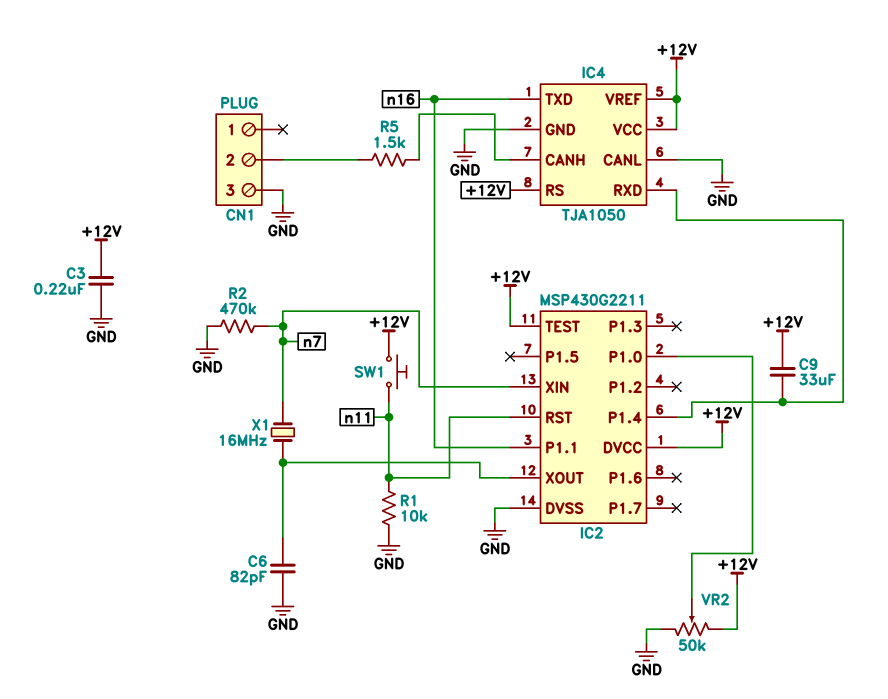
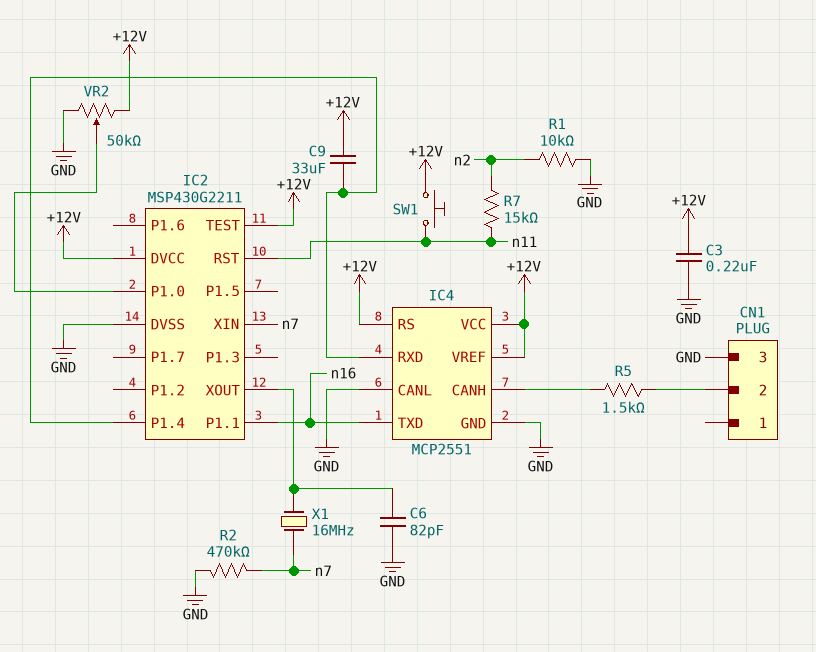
IC4: TJA1050 -> MCP2551
R1: 10k (GND, n11) -> 10k (GND, n2)
R7: none -> 15k (n2, n11)

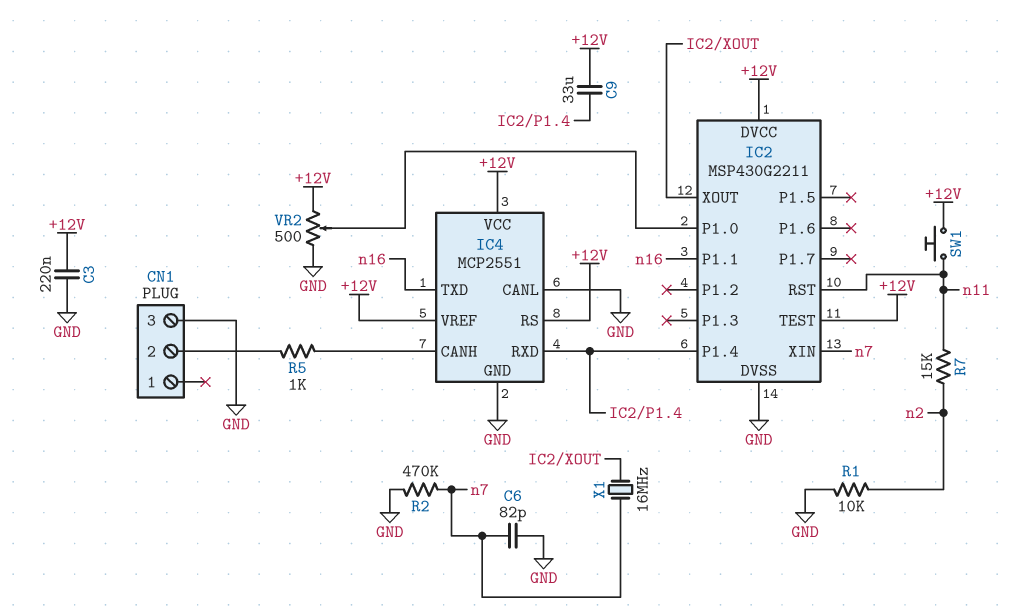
C6: 82pF (GND, IC2/XOUT) -> 82pF (GND, n7)
R5: 1.5k (CN1/2, IC4/CANH) -> 1k (CN1/2, IC4/CANH)
VR2: 50k (+12V, GND, wiper IC2/P1.0) -> 500 (+12V, GND, wiper IC2/P1.0)

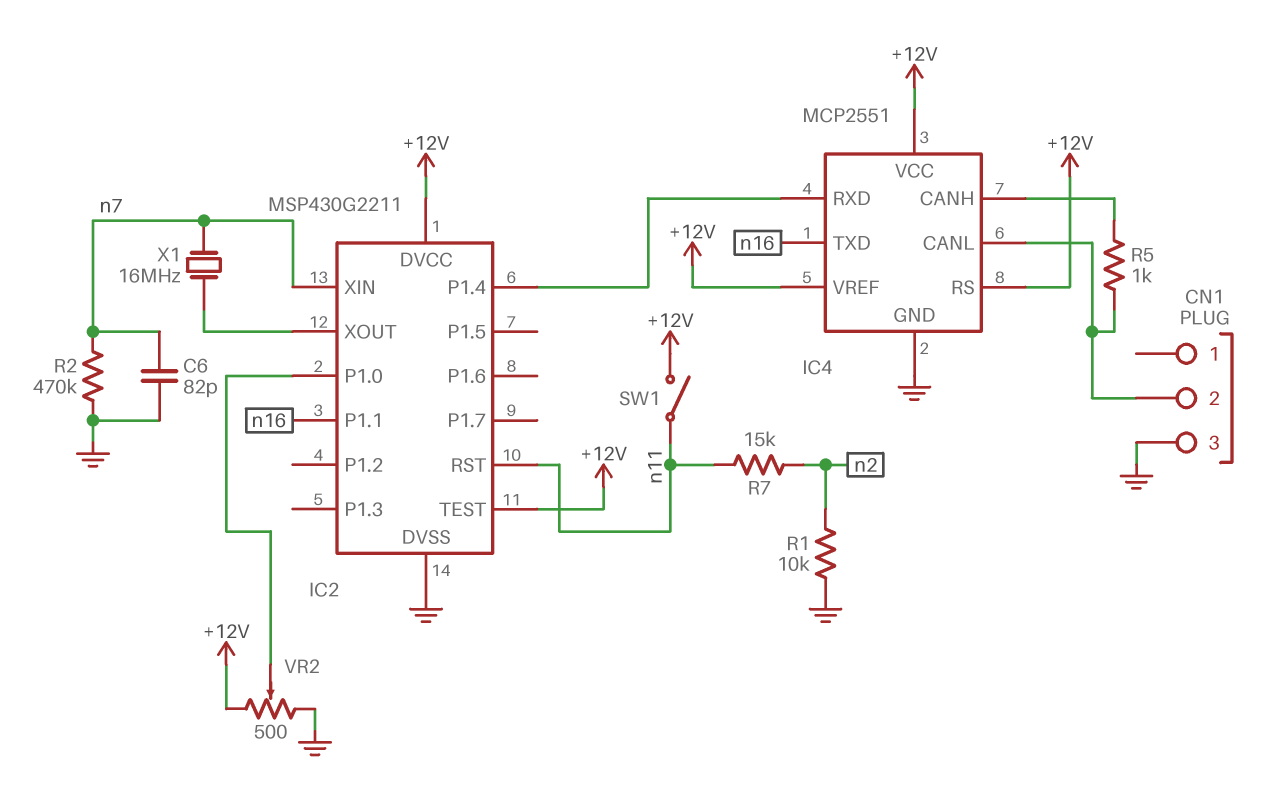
C3: 220nF (+12V, GND) -> none
C9: 33uF (+12V, IC2/P1.4) -> none
IC4 pin CANL: GND -> CN1/2
SW1: button (+12V, n11) -> switch (+12V, n11)

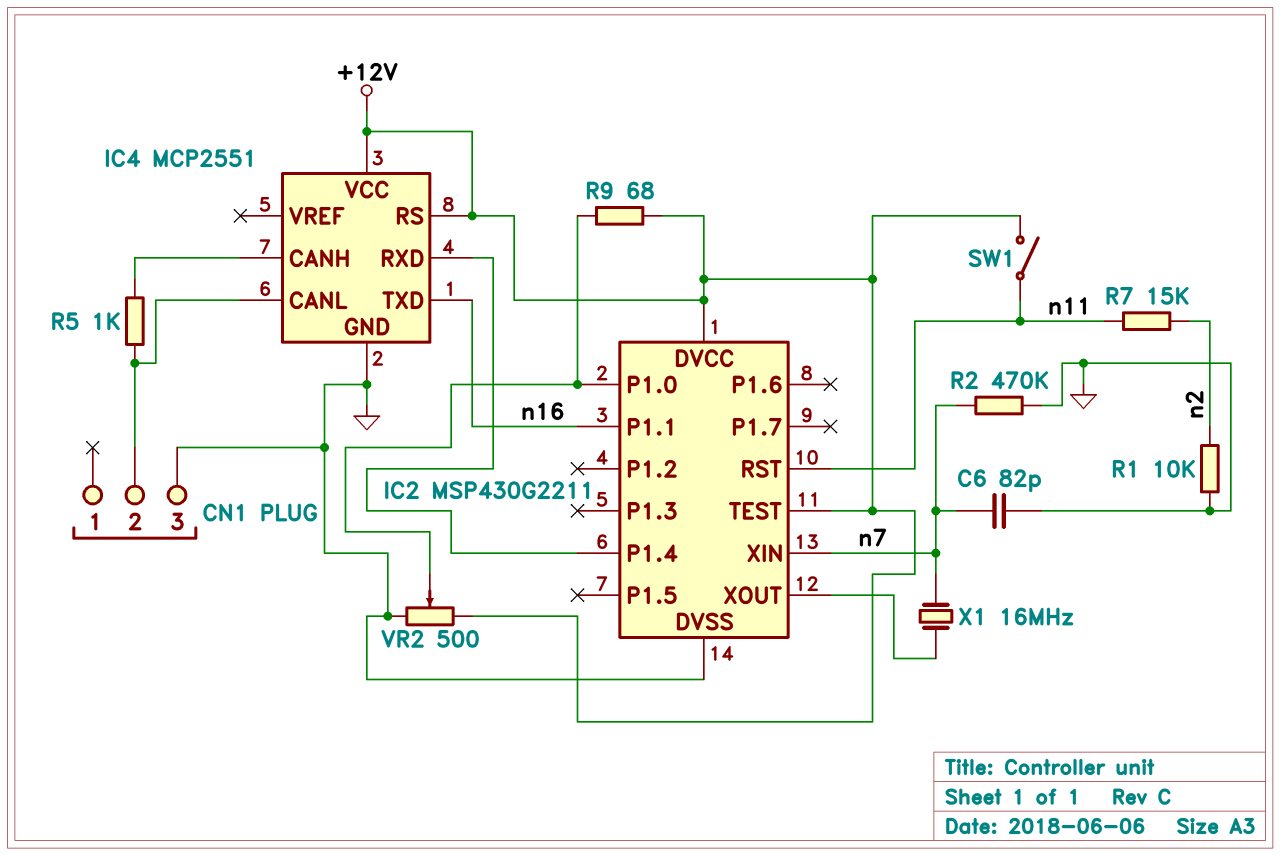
IC4 pin VREF: +12V -> none
R9: none -> 68 (+12V, IC2/P1.0)

